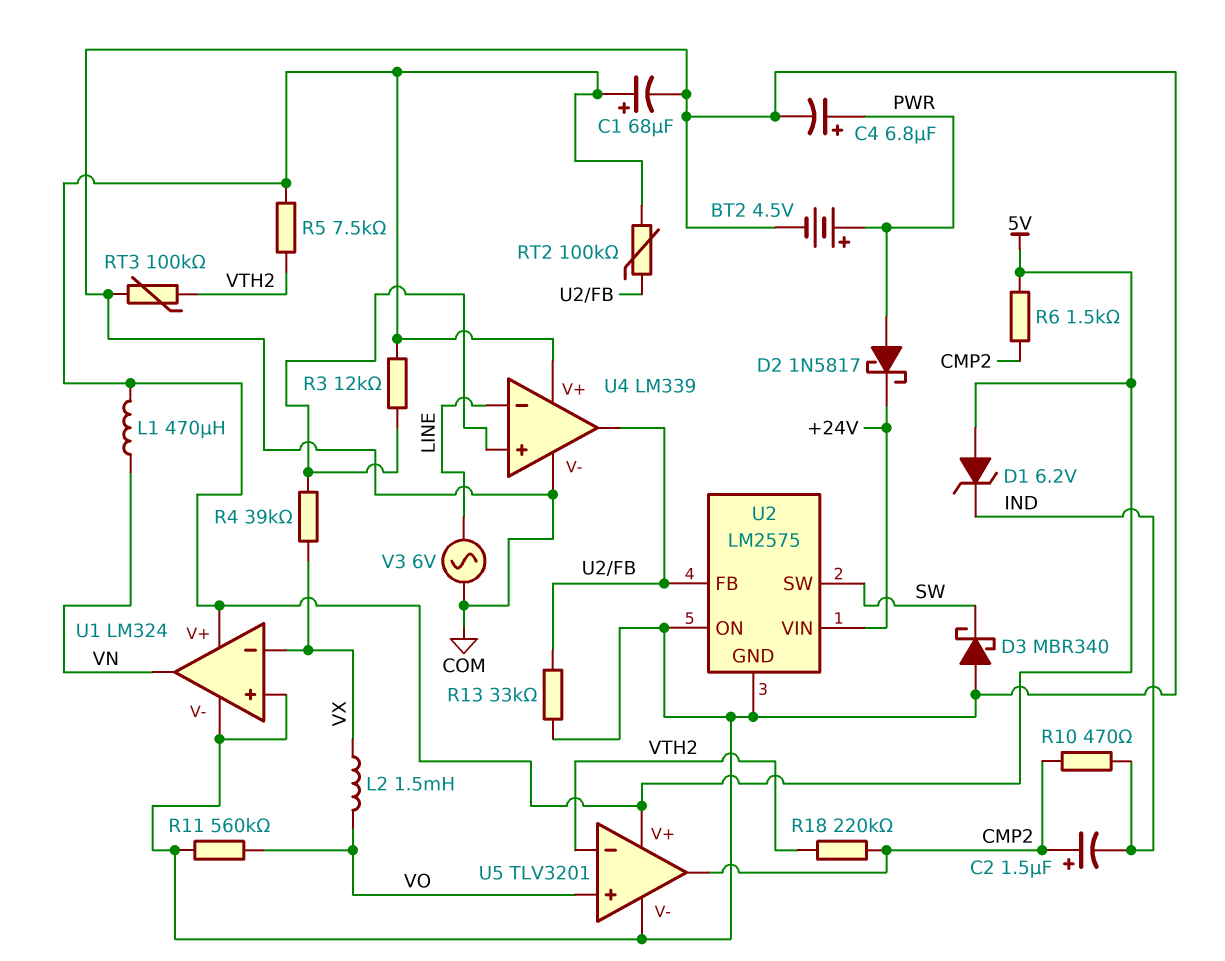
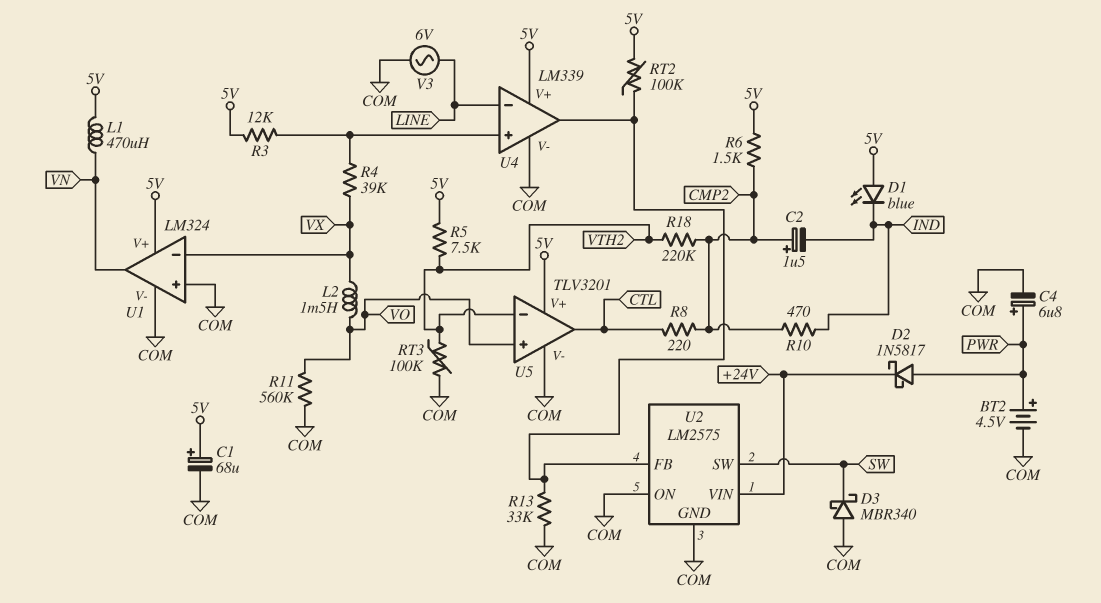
D1: zener 6.2V (A 5V, K IND) -> LED blue (A 5V, K IND)
R8: none -> 220 (CMP2, CTL)
U5 pin out: CMP2 -> CTL

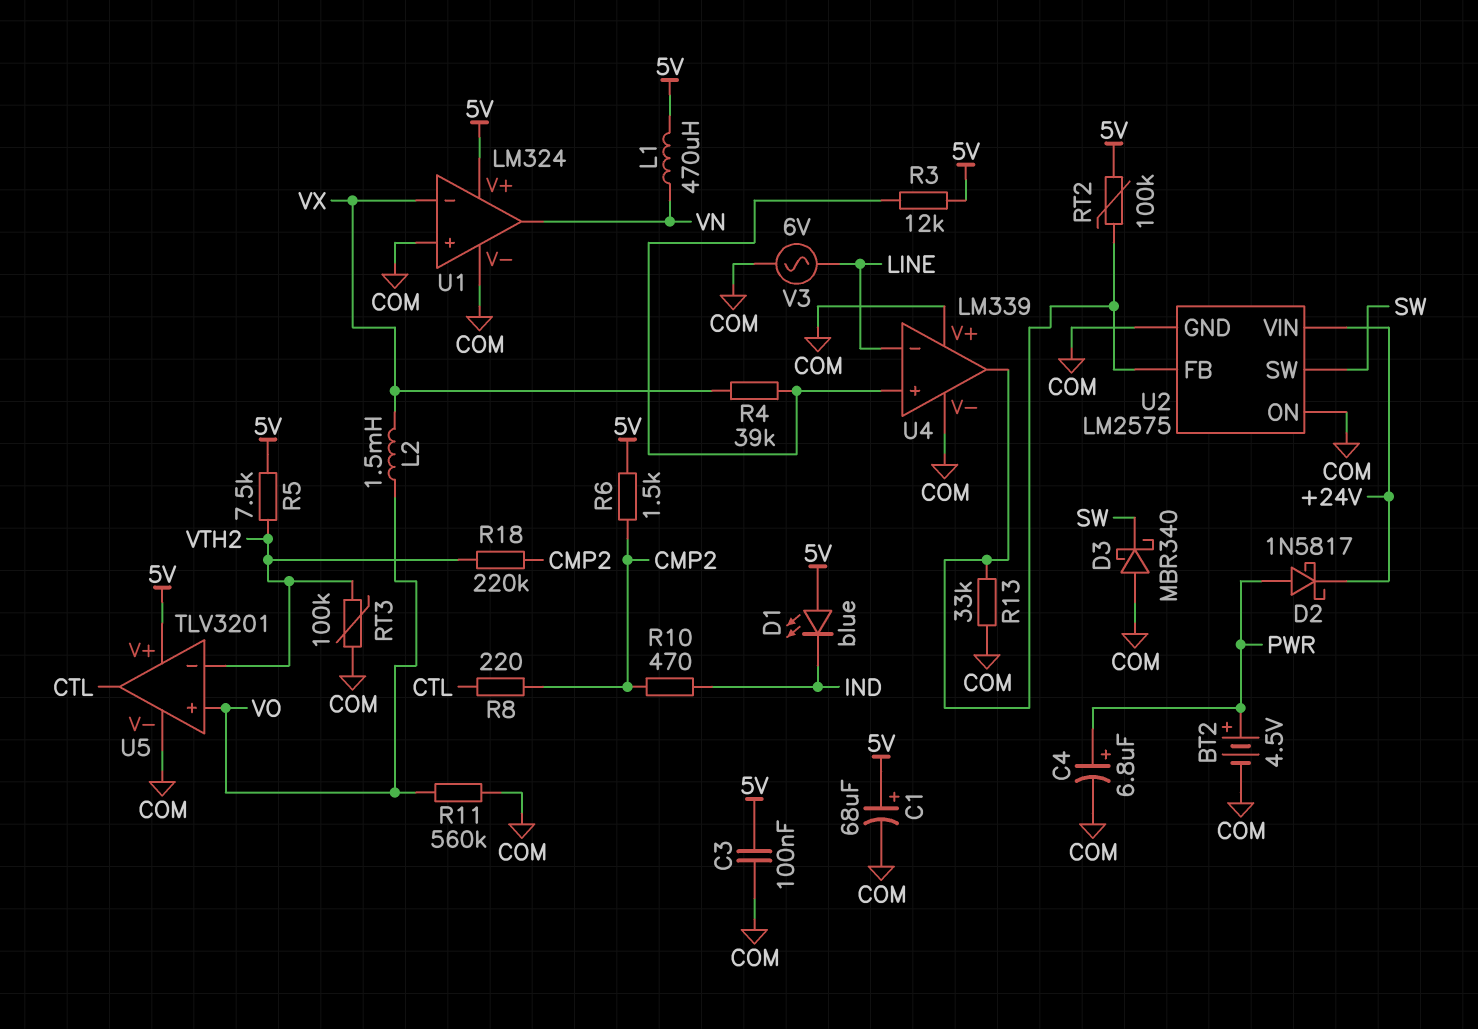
C2: 1.5uF (plus CMP2, minus IND) -> none
C3: none -> 100nF (5V, COM)
U4 pin V+: 5V -> COM

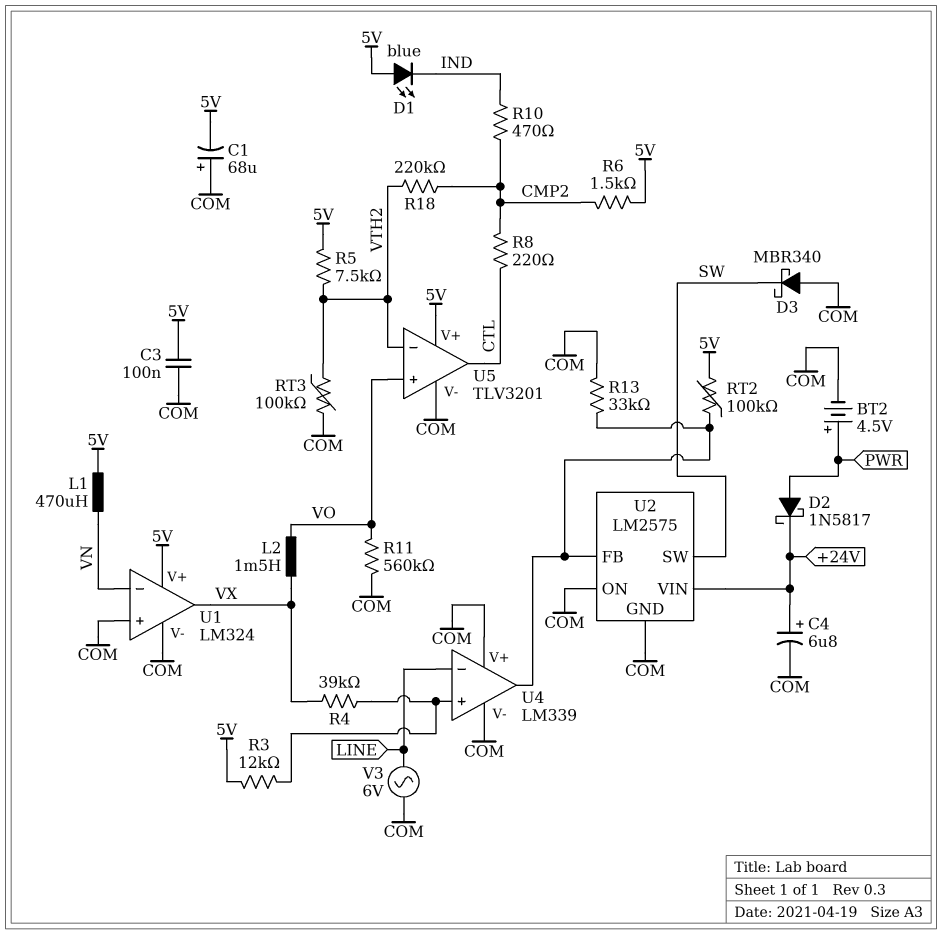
C1: 68uF (plus 5V, minus COM) -> 68uF (plus COM, minus 5V)
C4: 6.8uF (plus PWR, minus COM) -> 6.8uF (plus +24V, minus COM)
U1 pin in-: VX -> VN
U1 pin out: VN -> VX

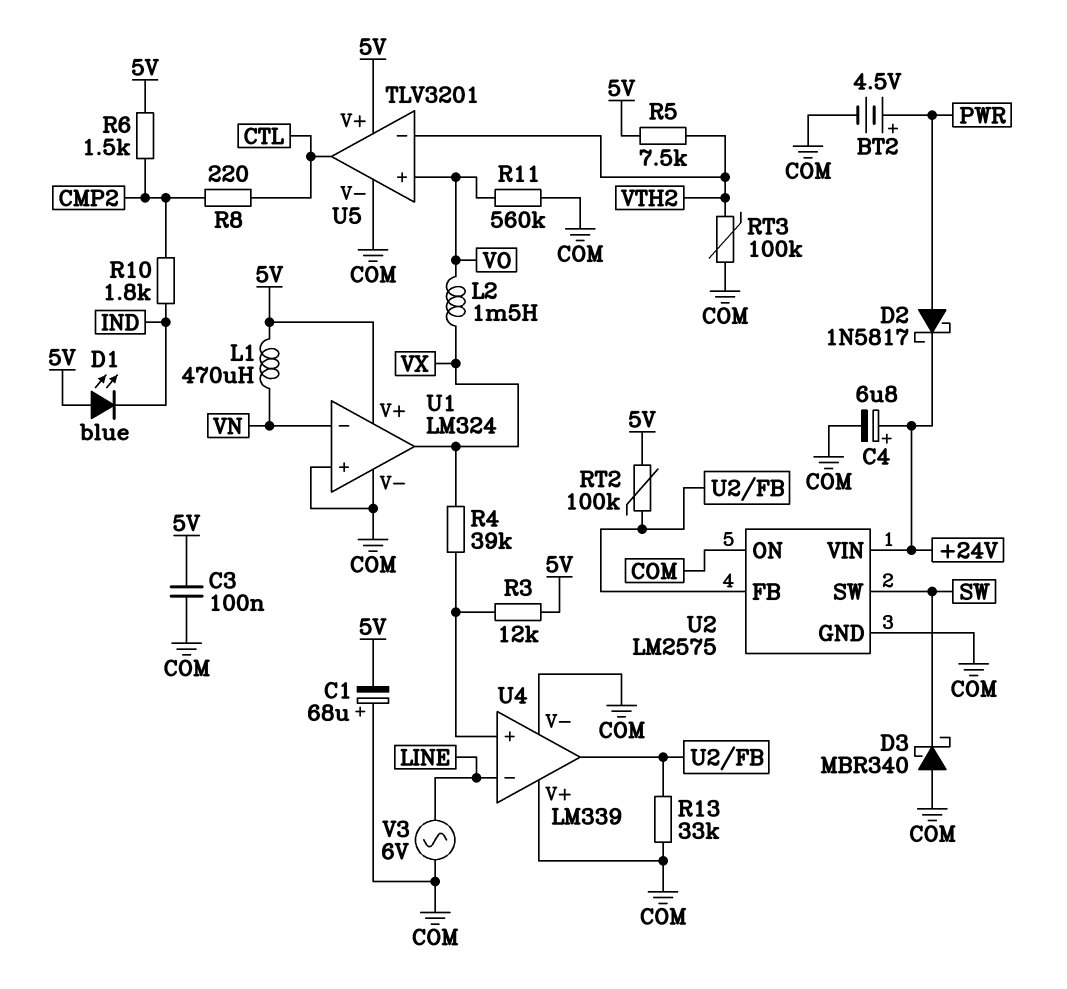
R10: 470 (CMP2, IND) -> 1.8k (CMP2, IND)
R18: 220k (CMP2, VTH2) -> none

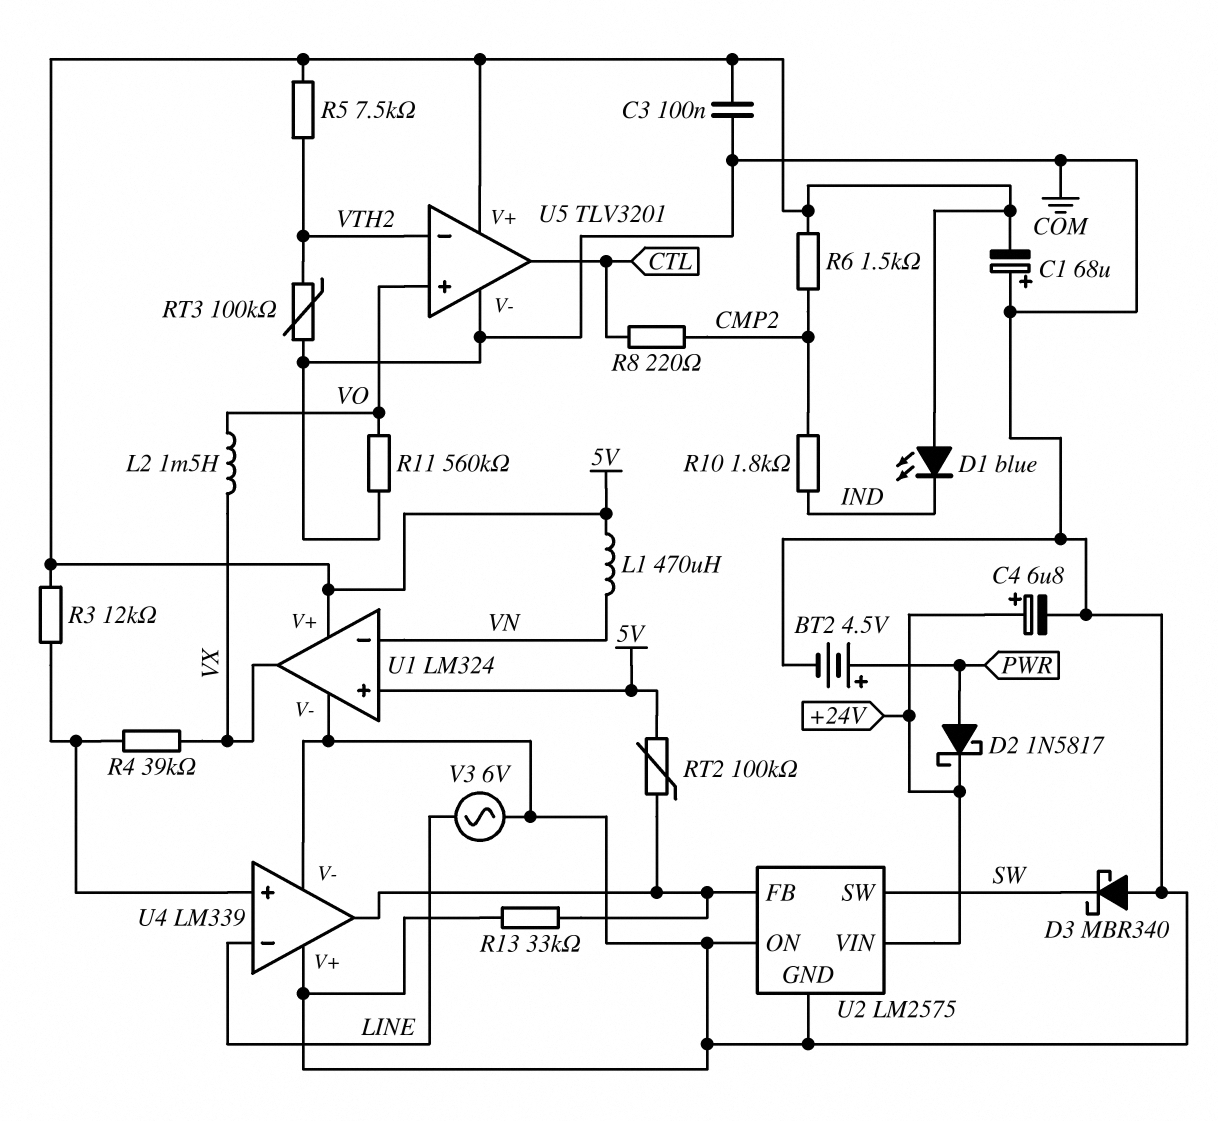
U1 pin in+: COM -> 5V

